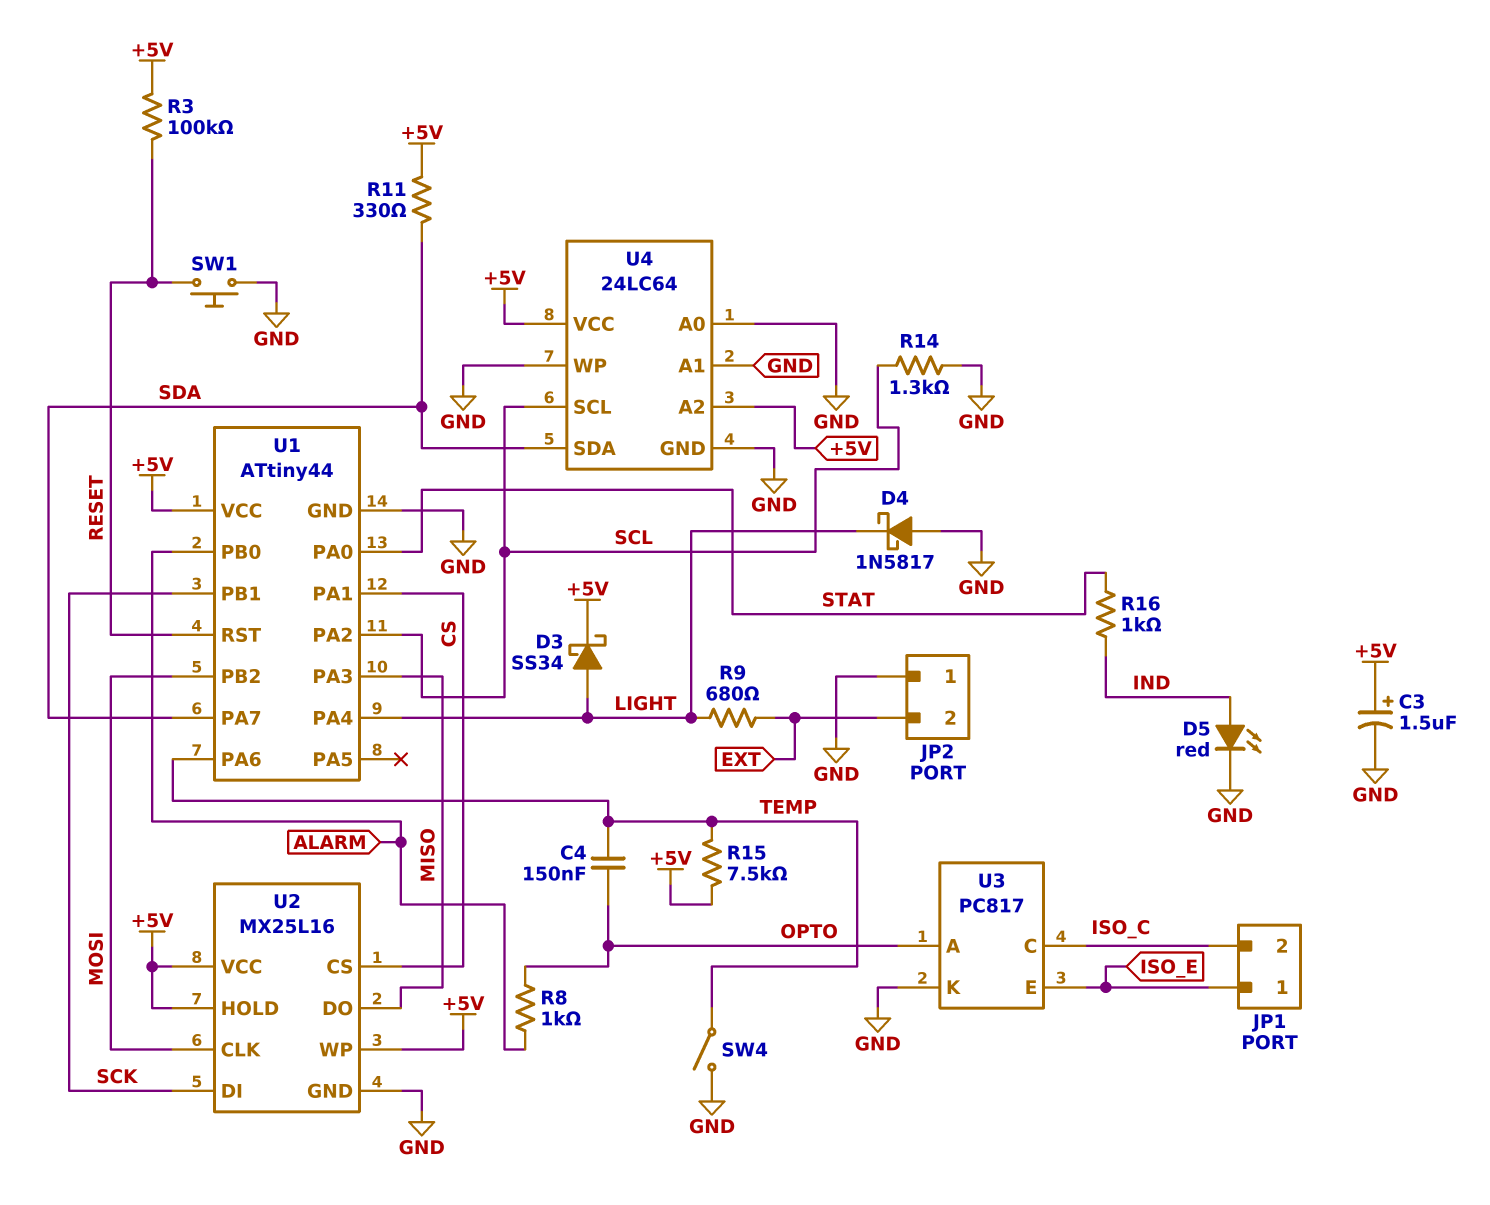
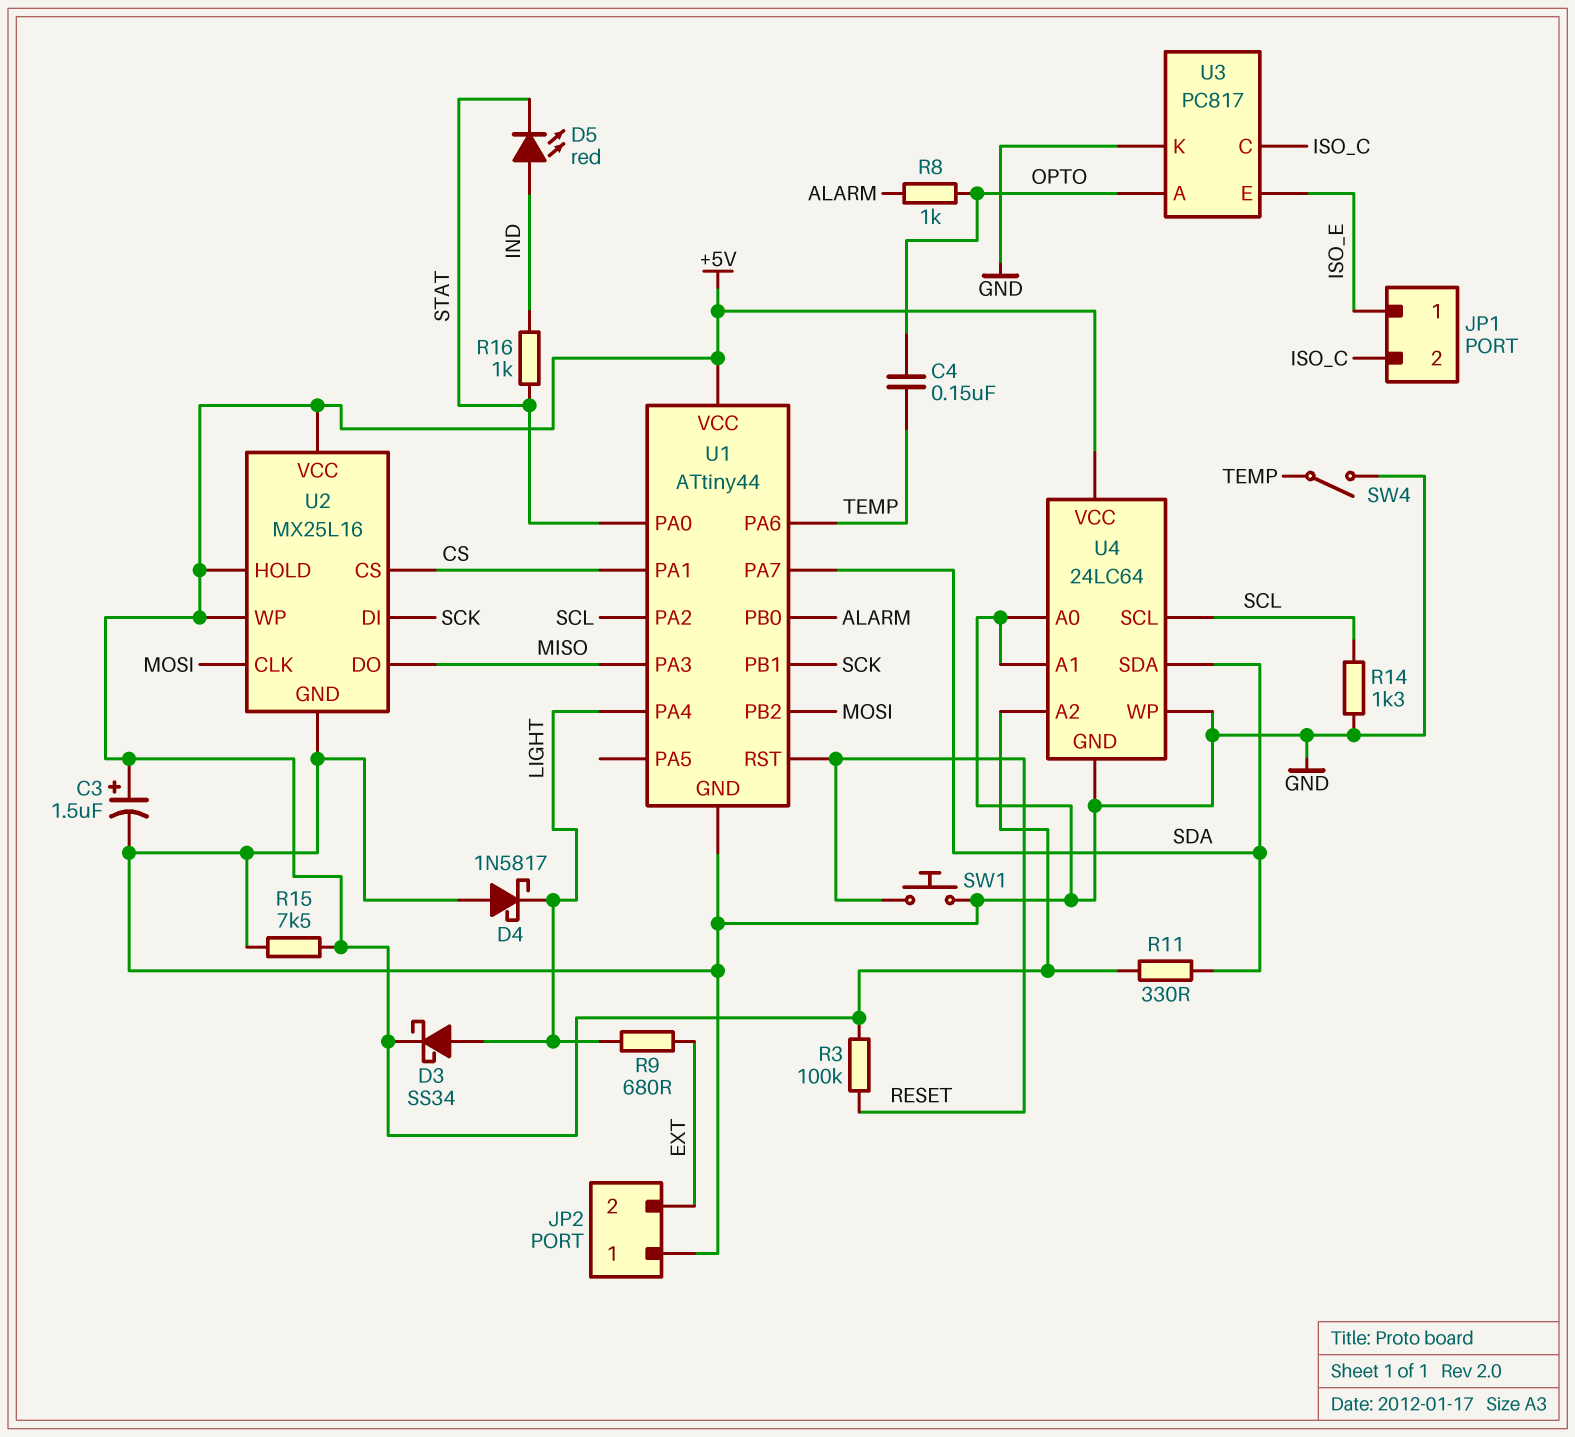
D5: LED red (A IND, K GND) -> LED red (A IND, K STAT)
R15: 7.5k (+5V, TEMP) -> 7.5k (+5V, GND)

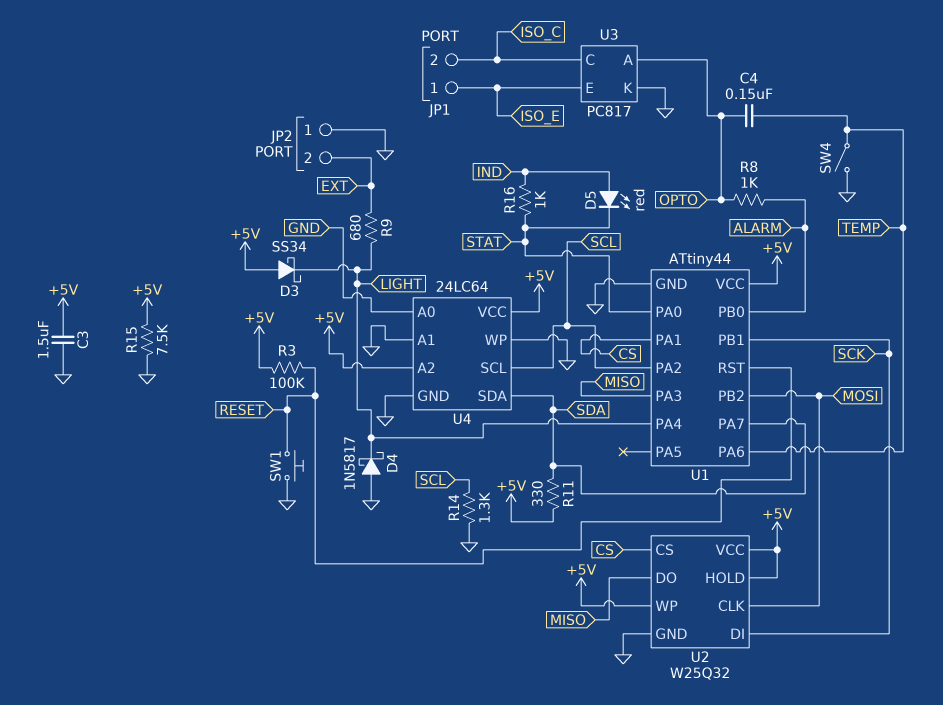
C3: 1.5uF (plus +5V, minus GND) -> 1.5uF (+5V, GND)
D3: schottky SS34 (A LIGHT, K +5V) -> schottky SS34 (A +5V, K LIGHT)
U2: MX25L16 -> W25Q32

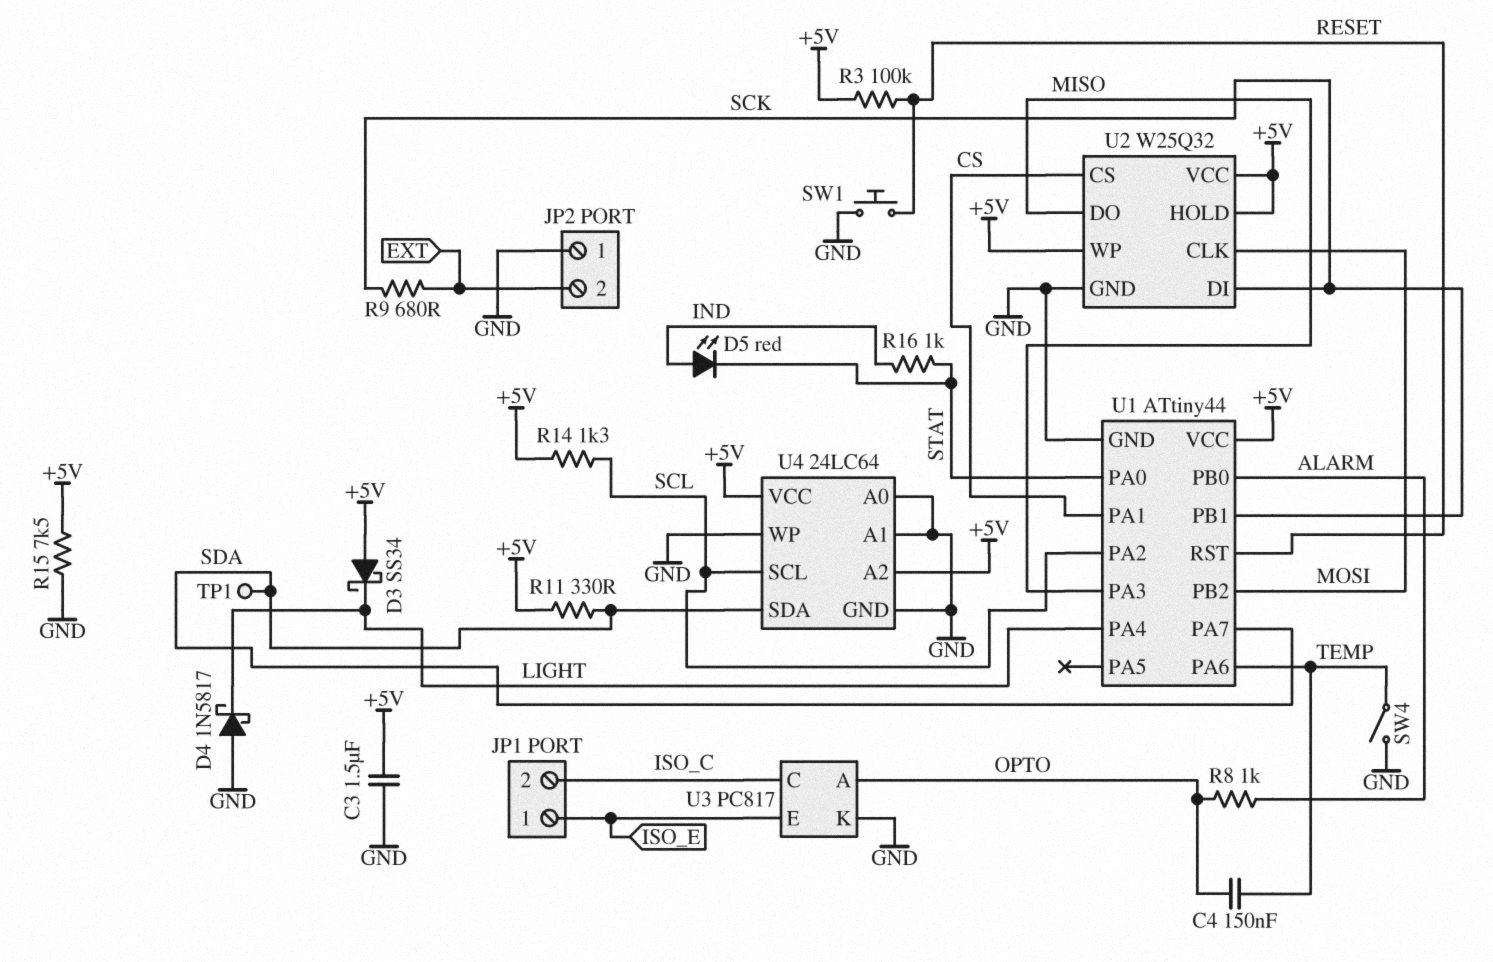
R9: 680 (EXT, LIGHT) -> 680 (EXT, SCK)
R14: 1.3k (GND, SCL) -> 1.3k (+5V, SCL)
TP1: none -> test point (SDA)

